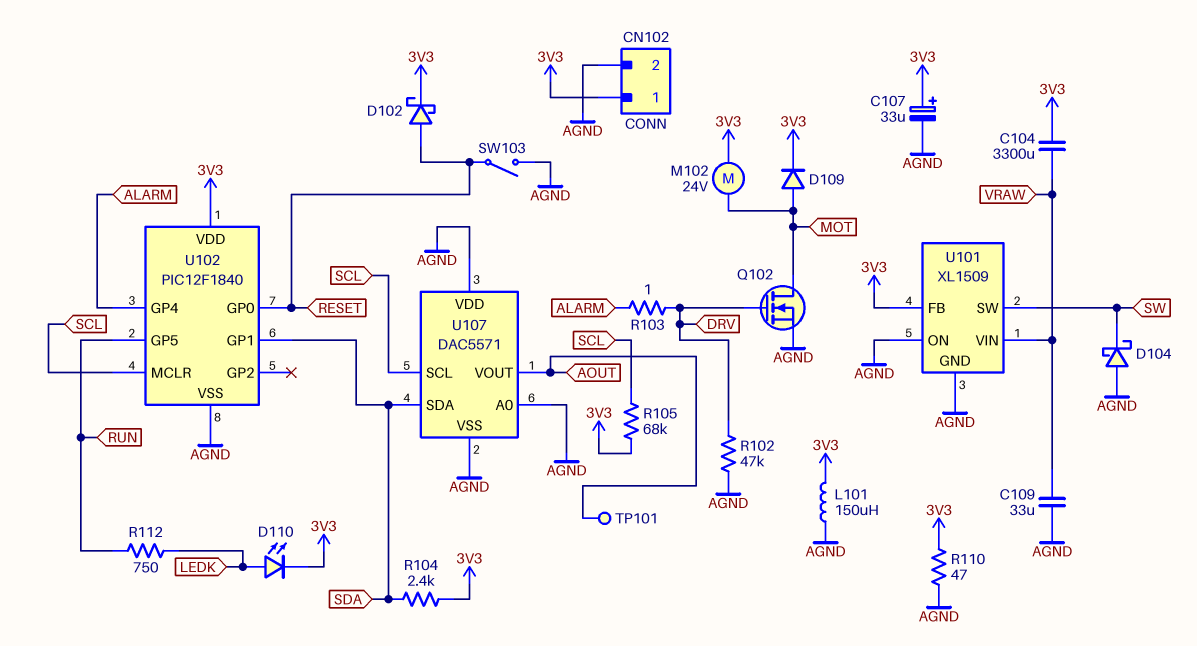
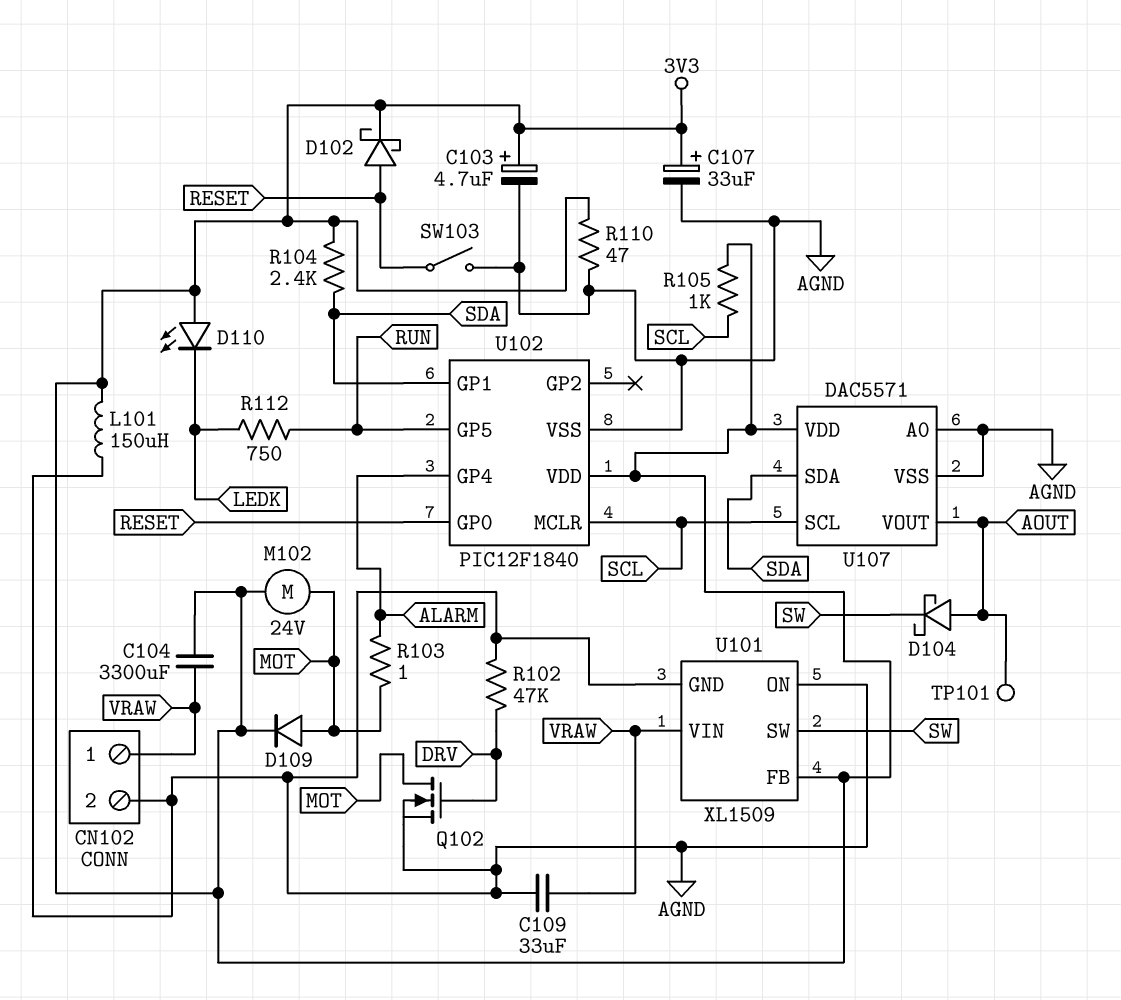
C103: none -> 4.7uF (plus 3V3, minus AGND)
CN102 pin 1: 3V3 -> VRAW
D104: schottky (A AGND, K SW) -> schottky (A AOUT, K SW)
D110: LED (A LEDK, K 3V3) -> LED (A 3V3, K LEDK)
R103: 1 (ALARM, DRV) -> 1 (ALARM, MOT)
R105: 68k (3V3, SCL) -> 1k (3V3, SCL)
U107 pin VDD: AGND -> 3V3

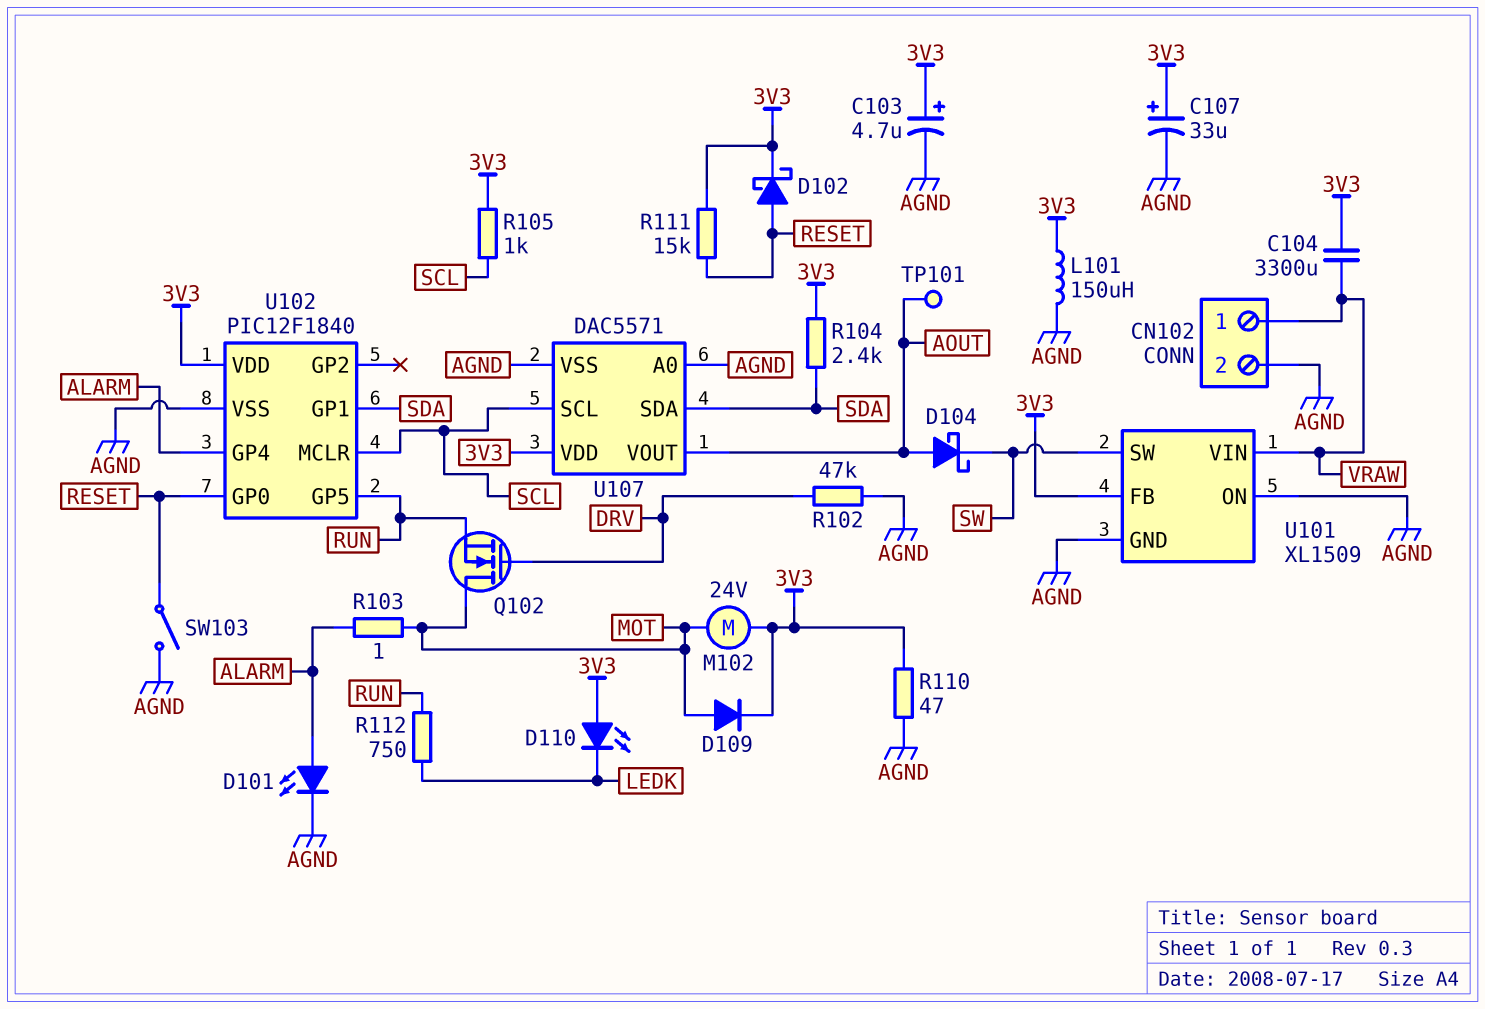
C109: 33uF (AGND, VRAW) -> none
D101: none -> LED (A ALARM, K AGND)
Q102: NMOS (G DRV, D MOT, S AGND) -> NMOS (G DRV, D MOT, S RUN)
R111: none -> 15k (3V3, RESET)

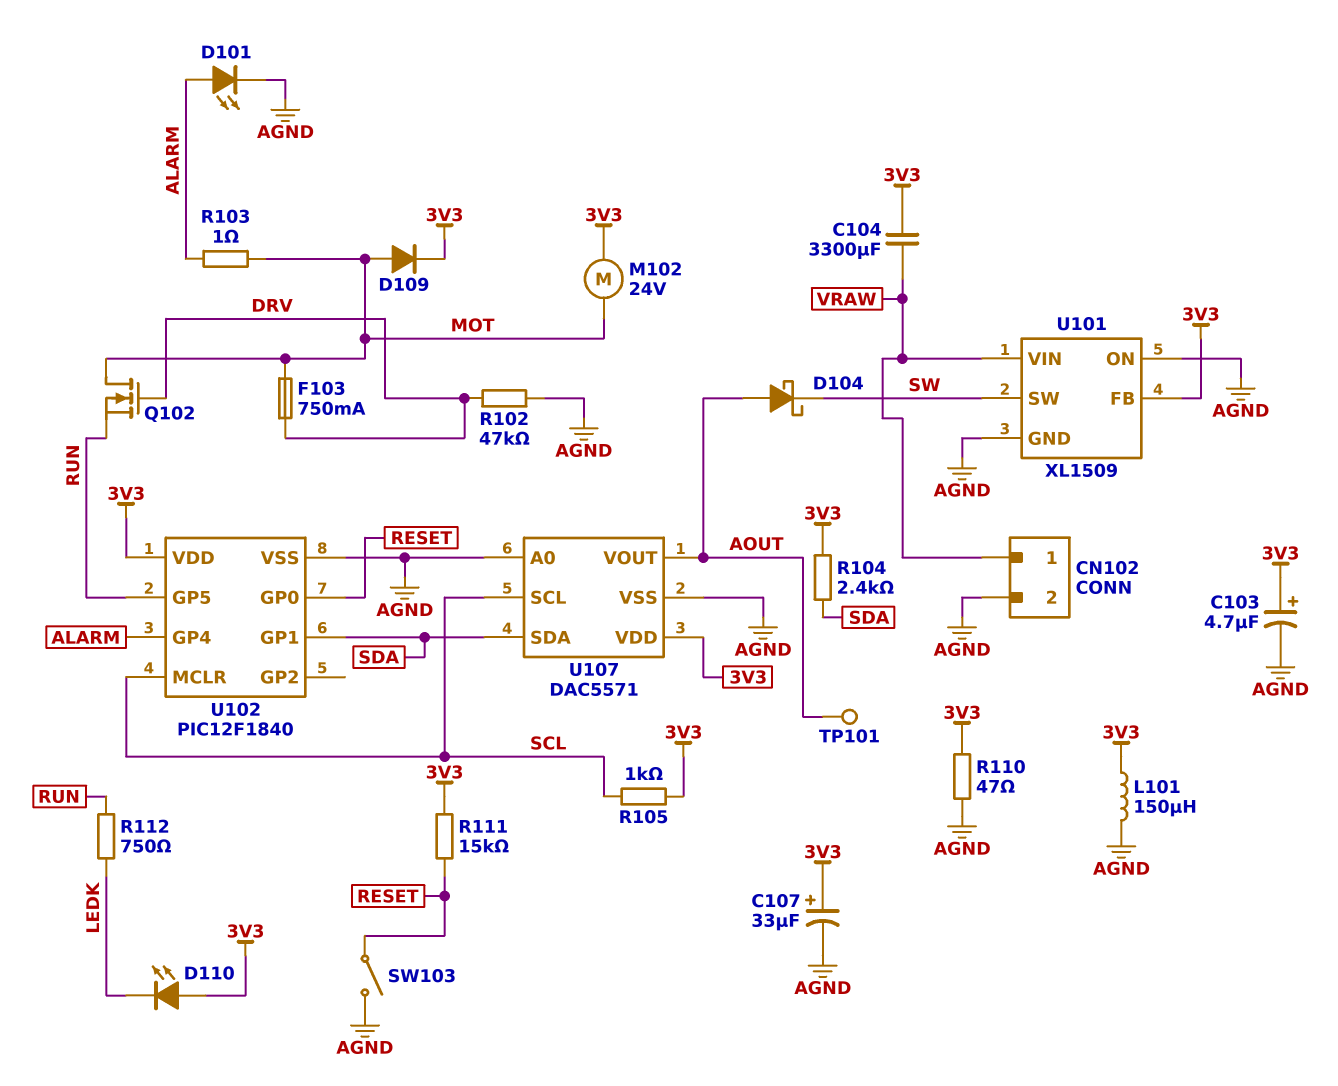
D102: schottky (A RESET, K 3V3) -> none
F103: none -> 750mA (DRV, MOT)

